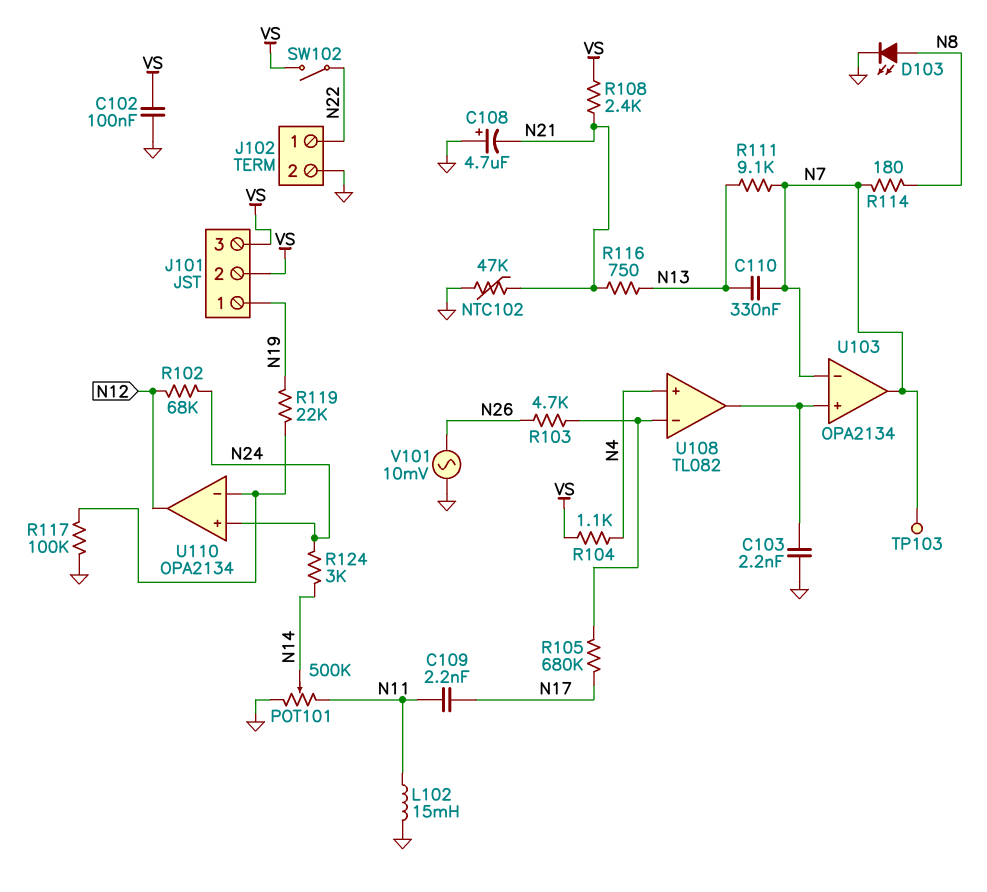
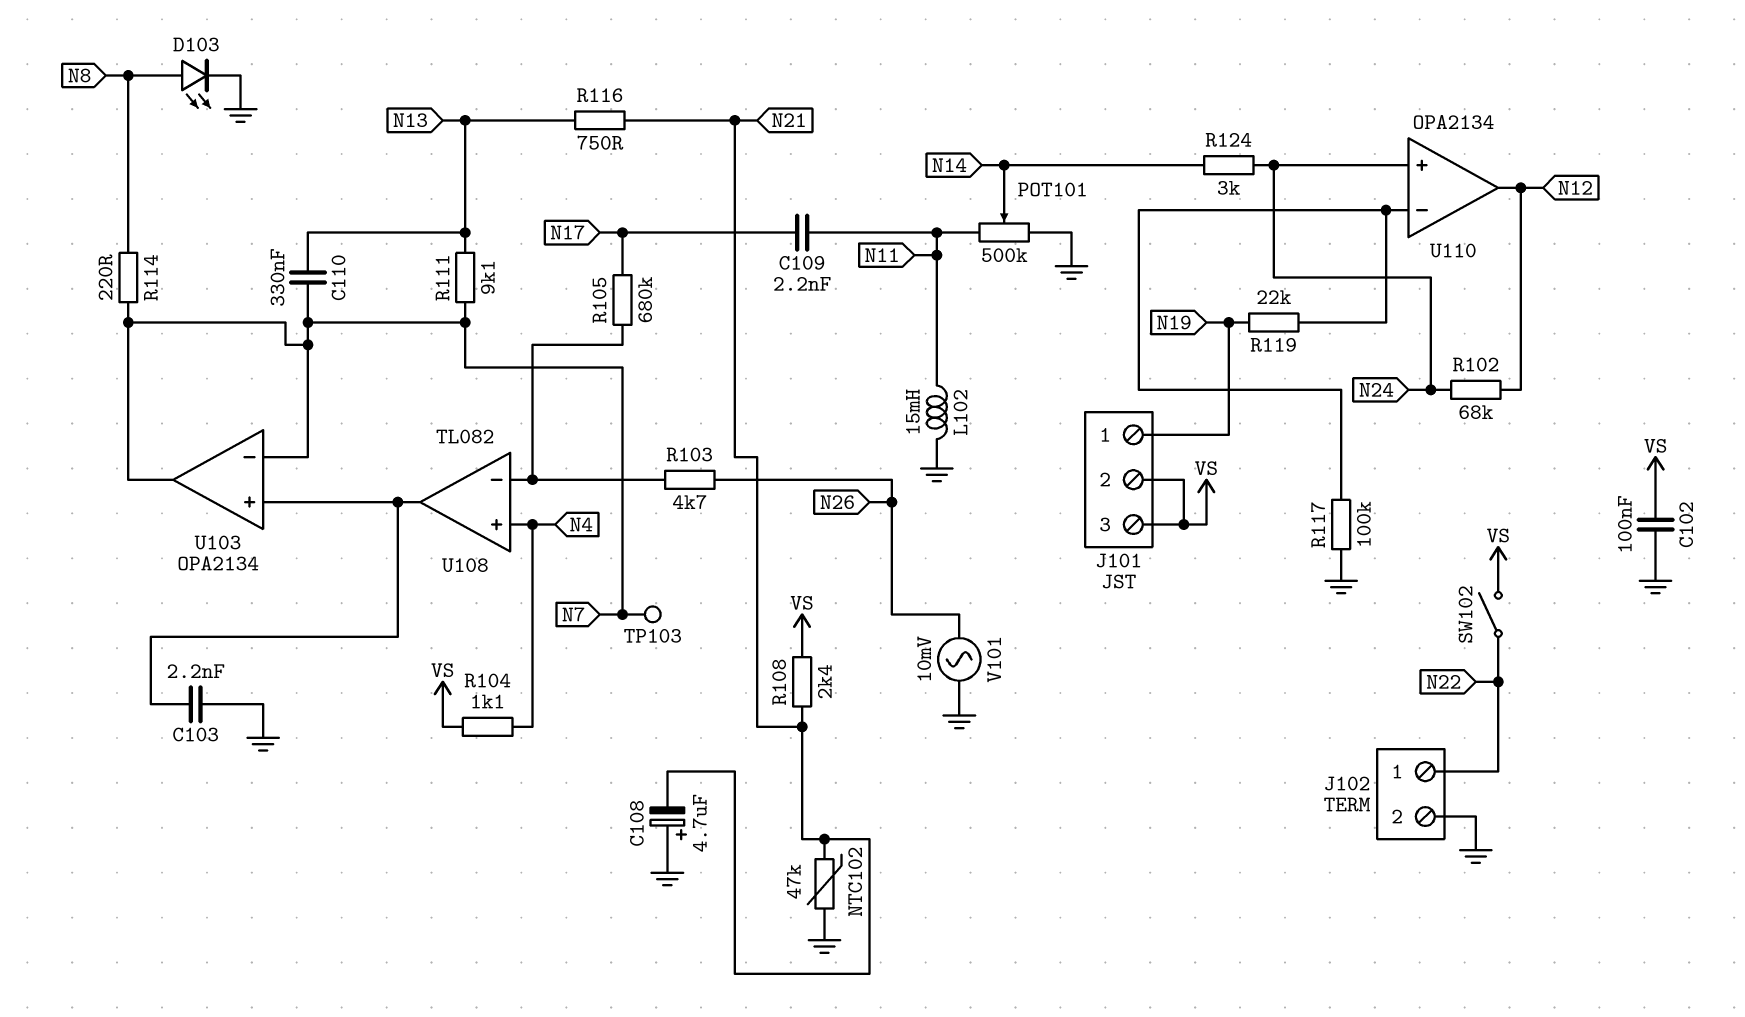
R114: 180 (N7, N8) -> 220 (N7, N8)

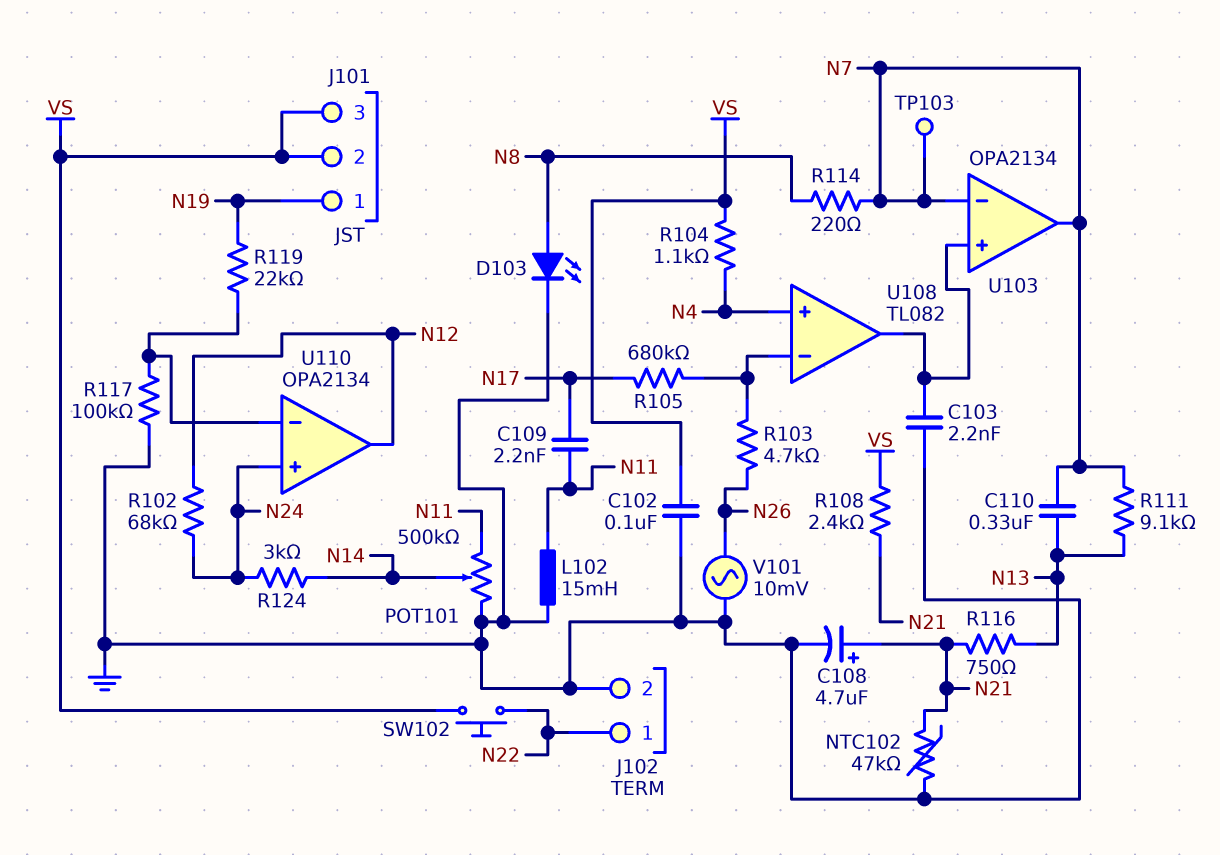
C108: 4.7uF (plus GND, minus N21) -> 4.7uF (plus N21, minus GND)
SW102: switch (N22, VS) -> button (N22, VS)

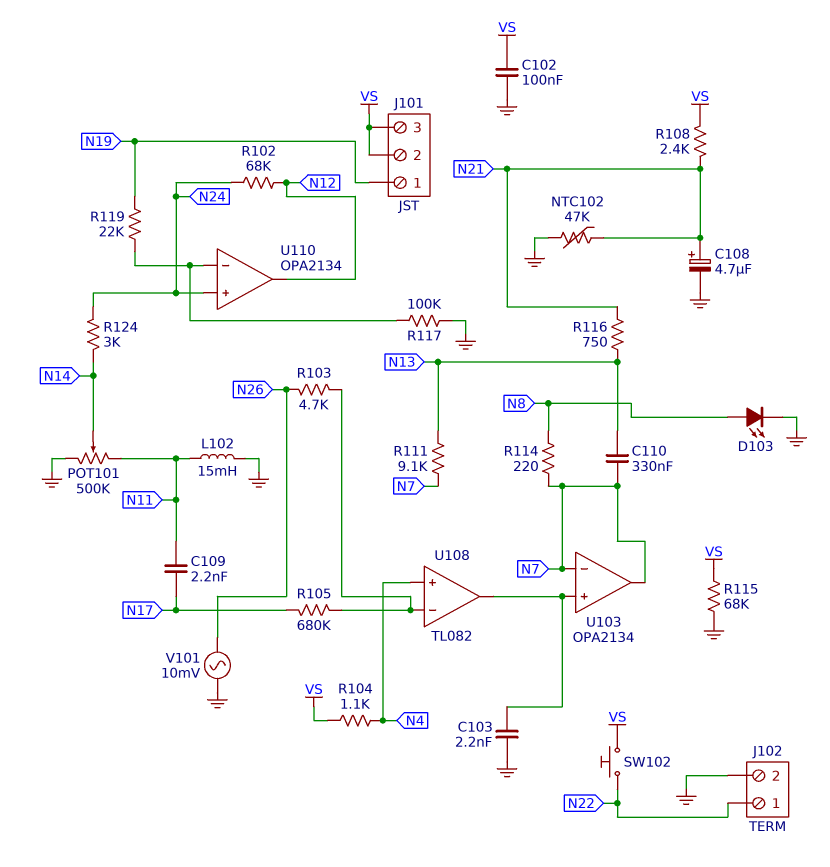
R115: none -> 68k (GND, VS)
TP103: test point (N7) -> none

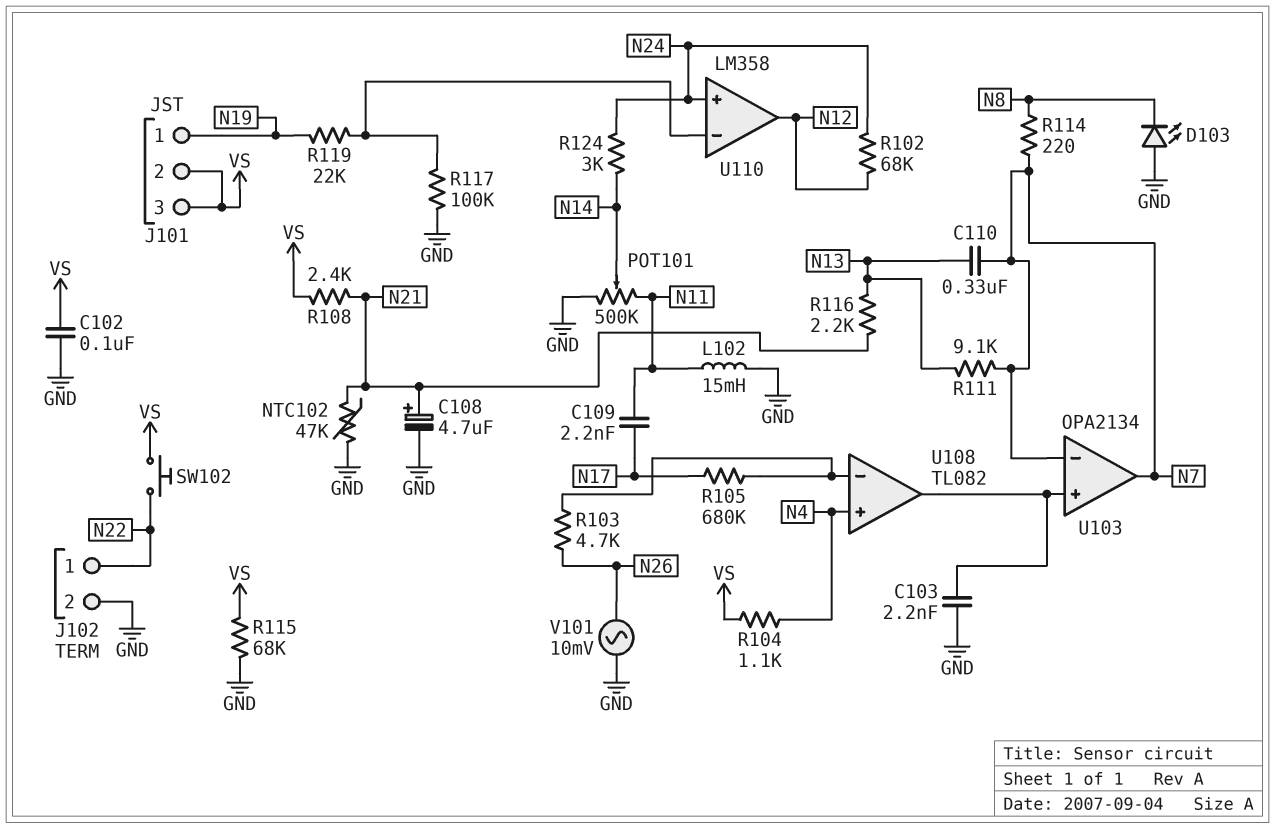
D103: LED (A N8, K GND) -> LED (A GND, K N8)
R116: 750 (N13, N21) -> 2.2k (N13, N21)
U110: OPA2134 -> LM358

